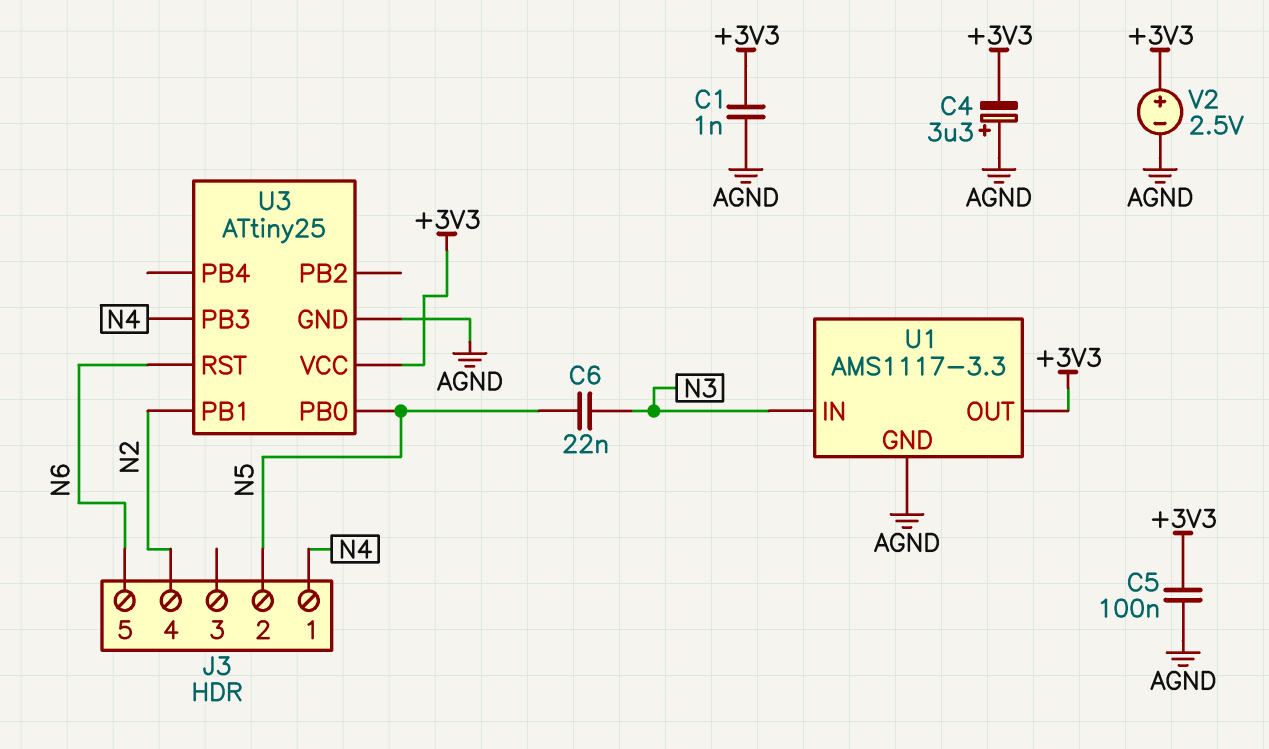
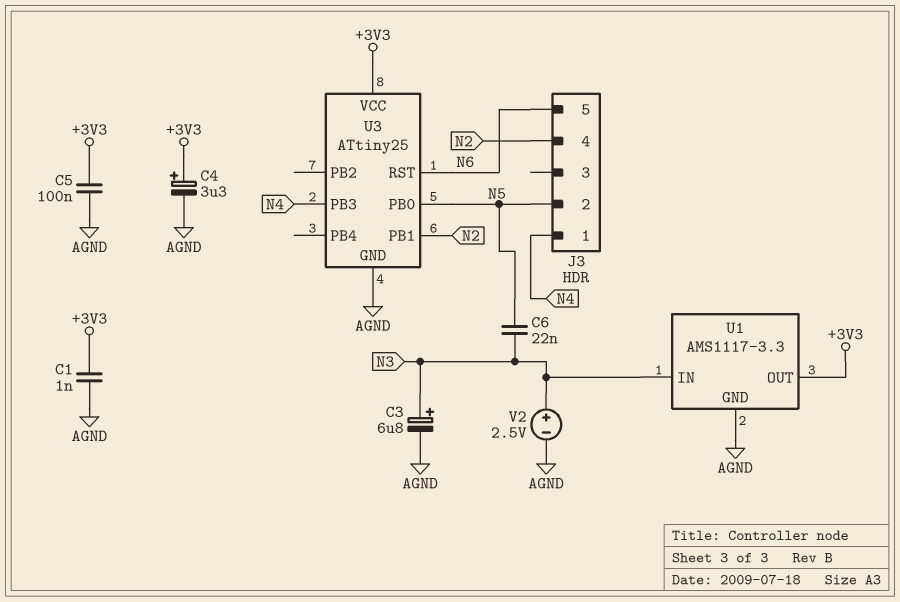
C3: none -> 6.8uF (plus N3, minus AGND)
C4: 3.3uF (plus AGND, minus +3V3) -> 3.3uF (plus +3V3, minus AGND)
V2: 2.5V (plus +3V3, minus AGND) -> 2.5V (plus N3, minus AGND)

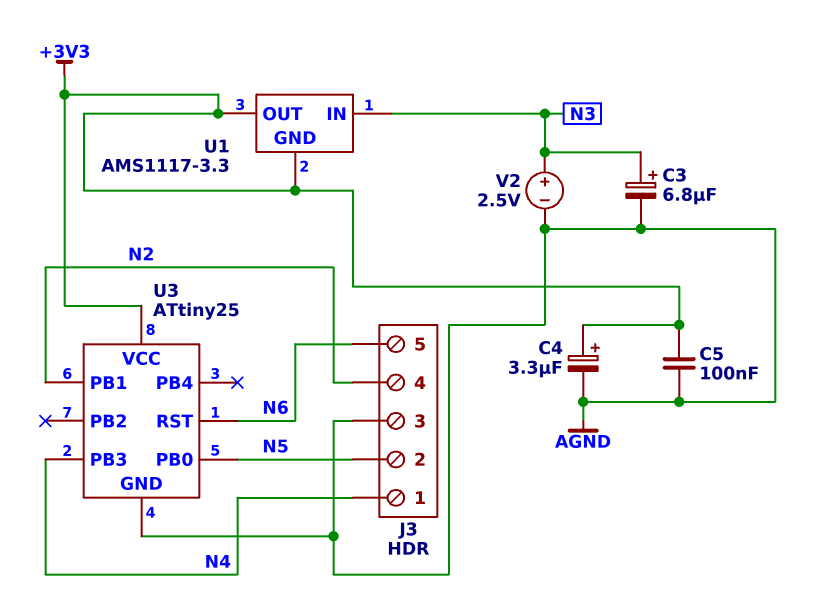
C1: 1nF (+3V3, AGND) -> none
C6: 22nF (N3, N5) -> none
J3 pin 3: none -> AGND
U1 pin GND: AGND -> +3V3

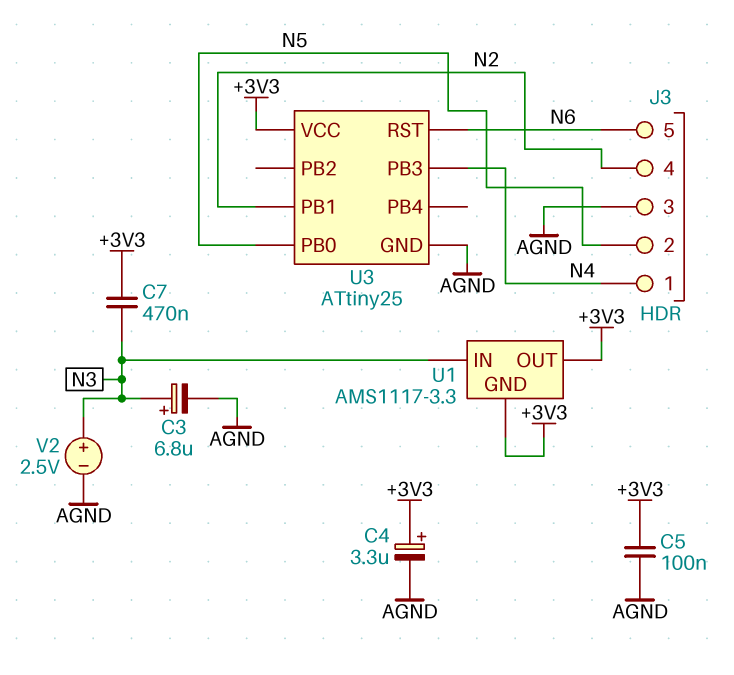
C7: none -> 470nF (+3V3, N3)

